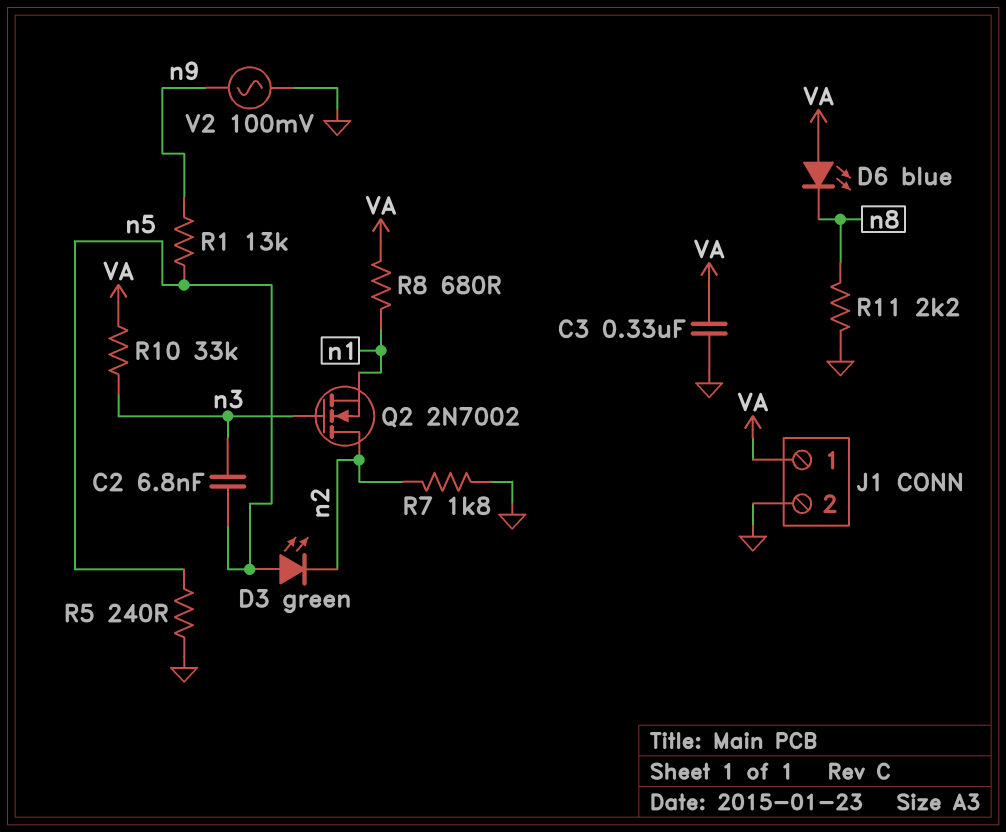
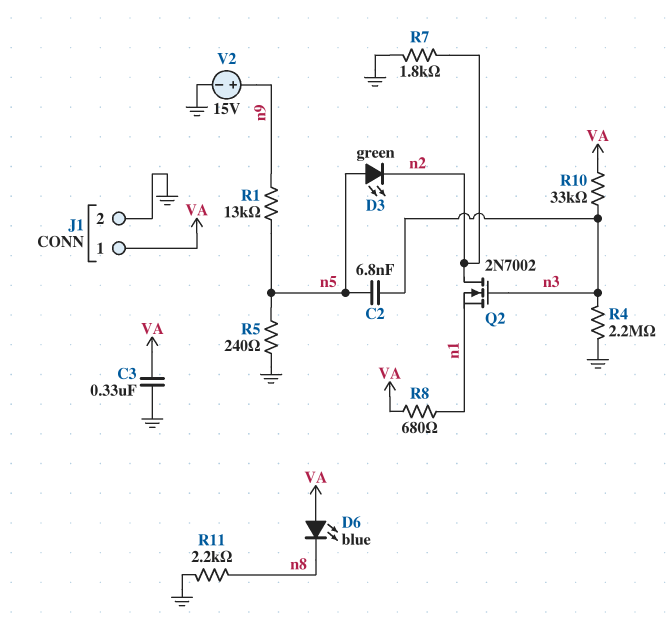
R4: none -> 2.2M (GND, n3)
V2: AC 100mV (GND, n9) -> 15V (plus n9, minus GND)

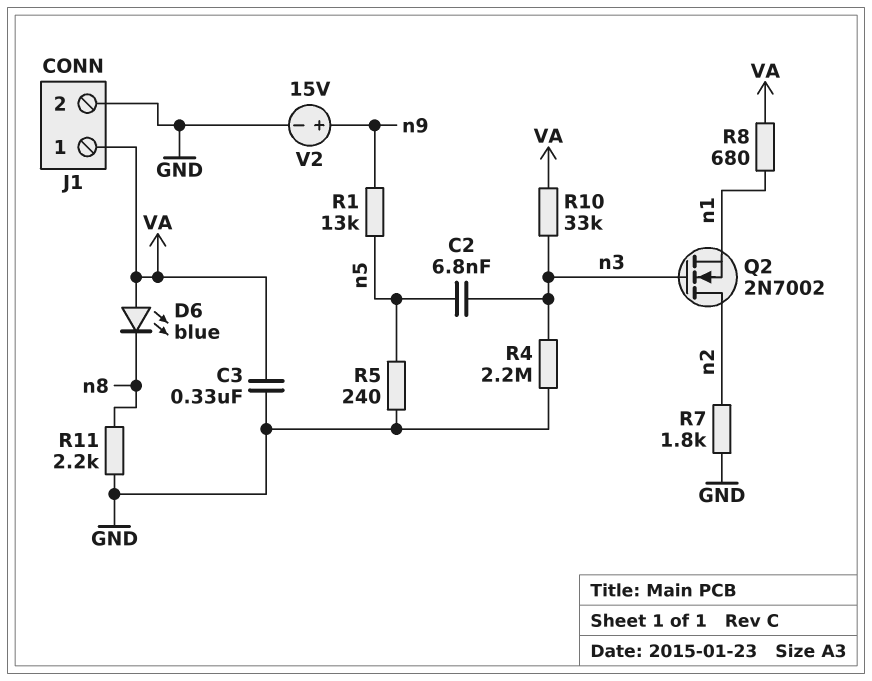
D3: LED green (A n5, K n2) -> none

